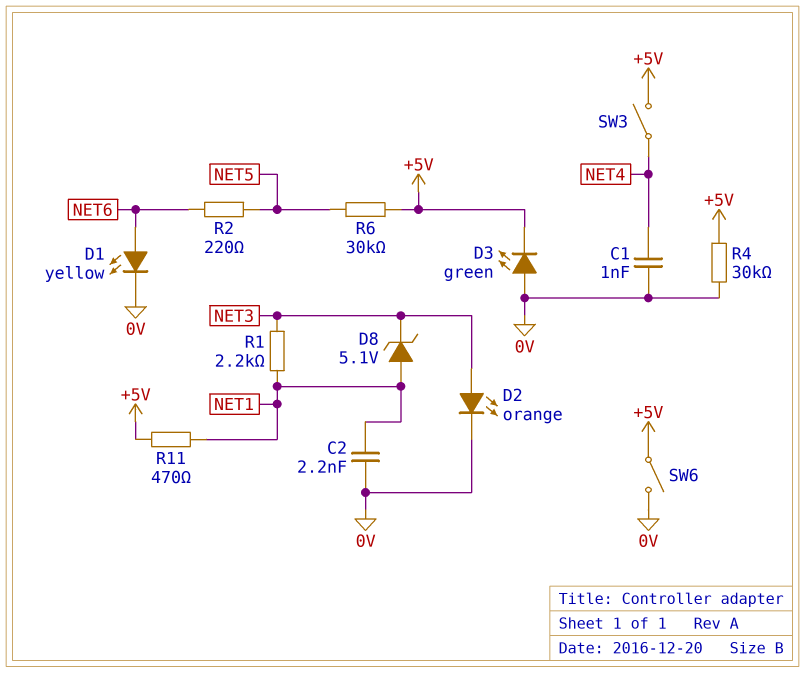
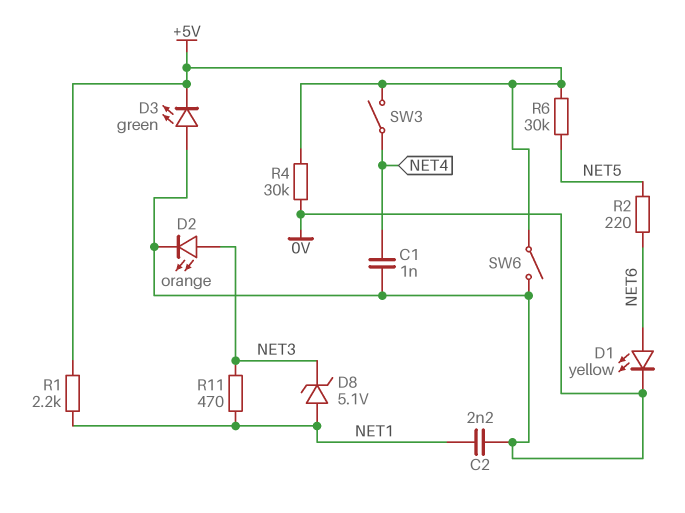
R1: 2.2k (NET1, NET3) -> 2.2k (+5V, NET1)
R11: 470 (+5V, NET1) -> 470 (NET1, NET3)

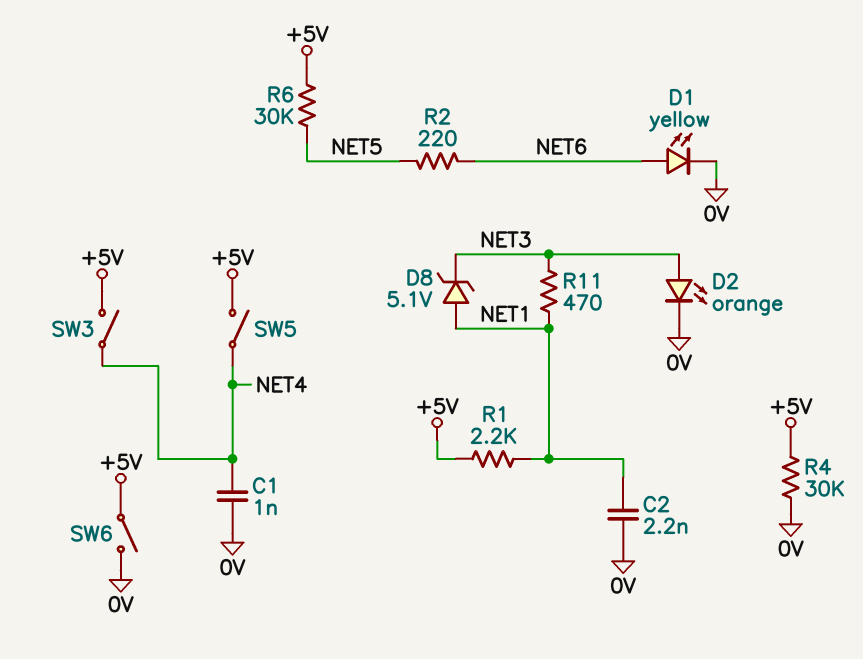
D3: LED green (A 0V, K +5V) -> none
SW5: none -> switch (+5V, NET4)

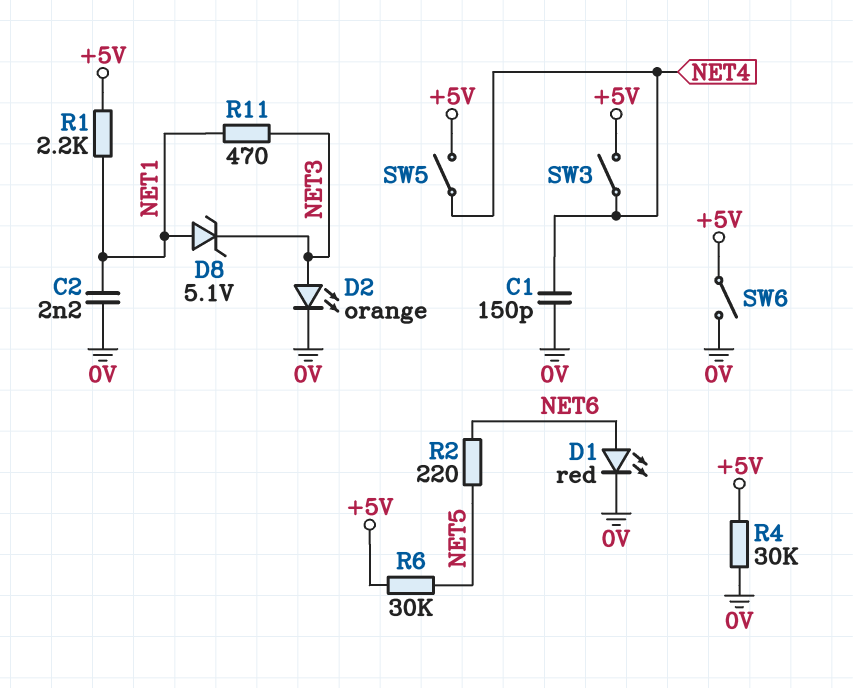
C1: 1nF (0V, NET4) -> 150pF (0V, NET4)
D1: LED yellow (A NET6, K 0V) -> LED red (A NET6, K 0V)

